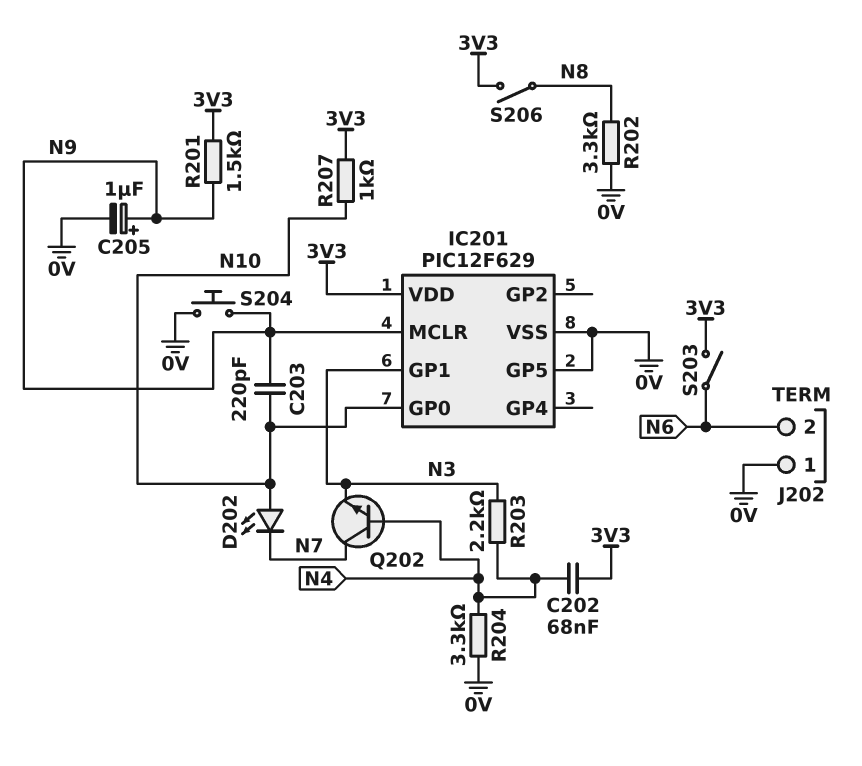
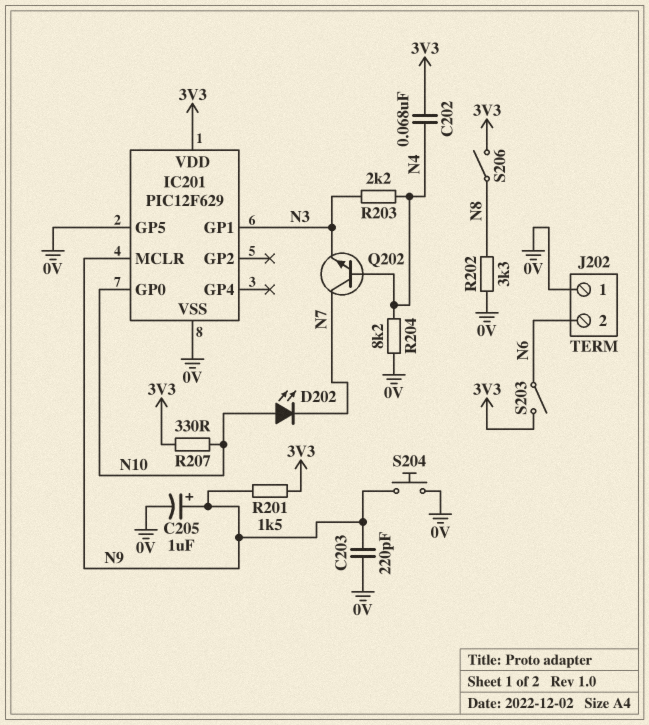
C203: 220pF (N9, N10) -> 220pF (0V, N9)
R204: 3.3k (0V, N4) -> 8.2k (0V, N4)
R207: 1k (3V3, N10) -> 330 (3V3, N10)

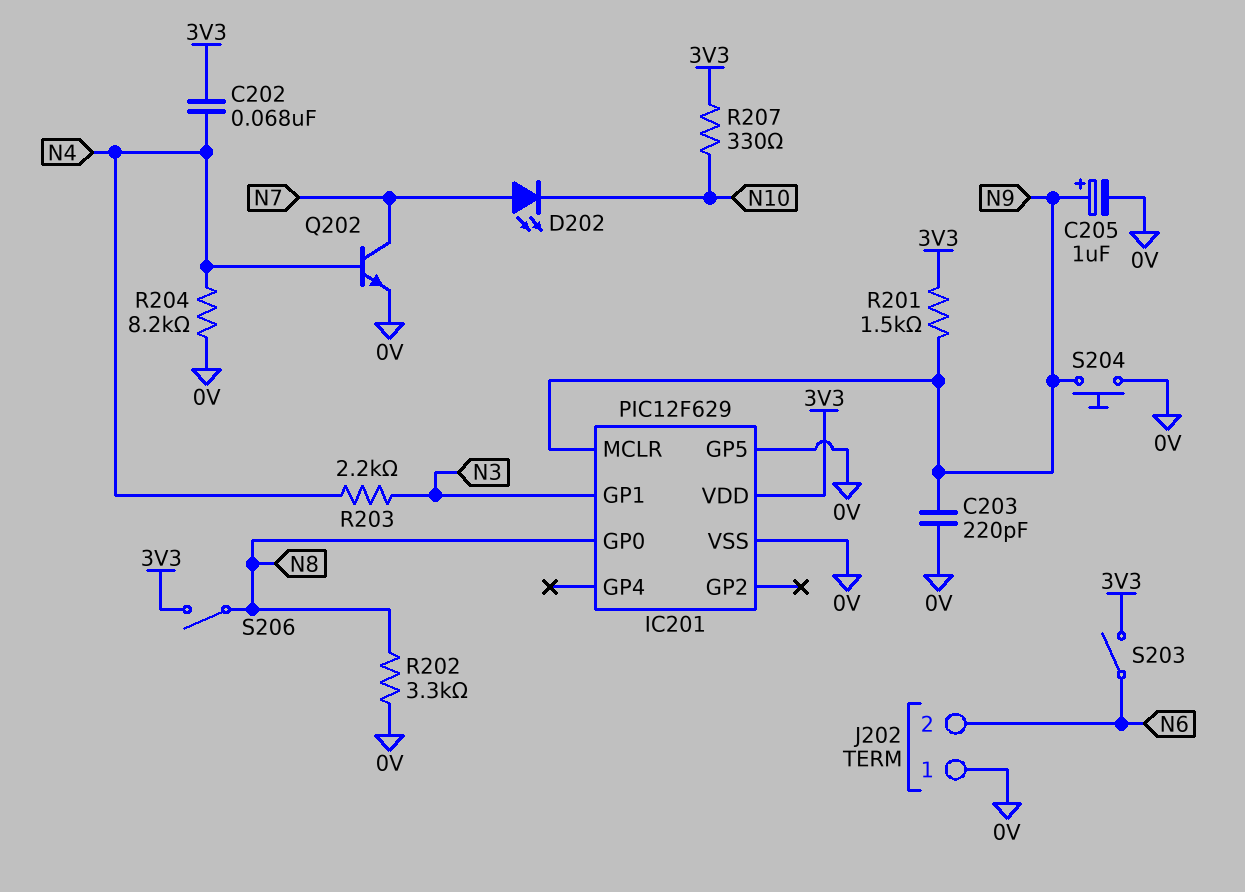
D202: LED (A N10, K N7) -> LED (A N7, K N10)
IC201 pin GP0: N10 -> N8
Q202: NPN (B N4, C N7, E N3) -> NPN (B N4, C N7, E 0V)

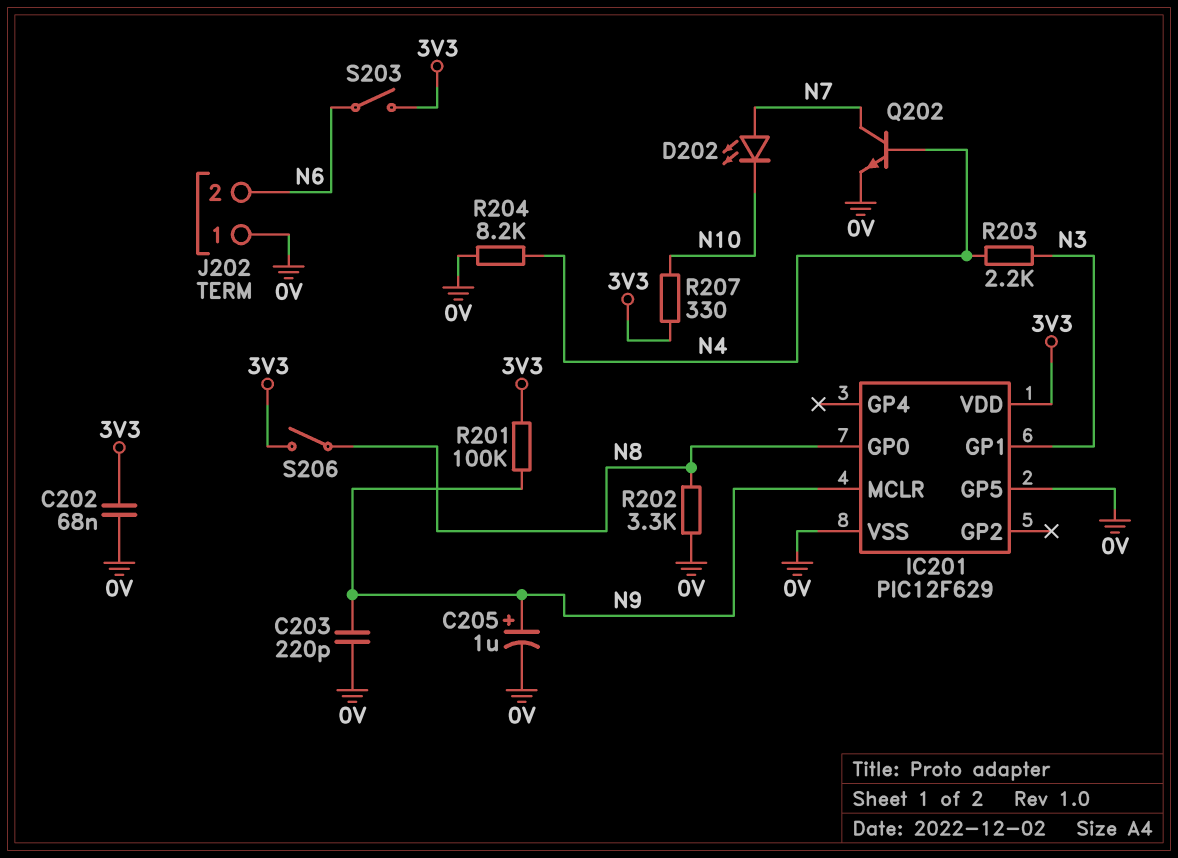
C202: 68nF (3V3, N4) -> 68nF (0V, 3V3)
R201: 1.5k (3V3, N9) -> 100k (3V3, N9)
S204: button (0V, N9) -> none

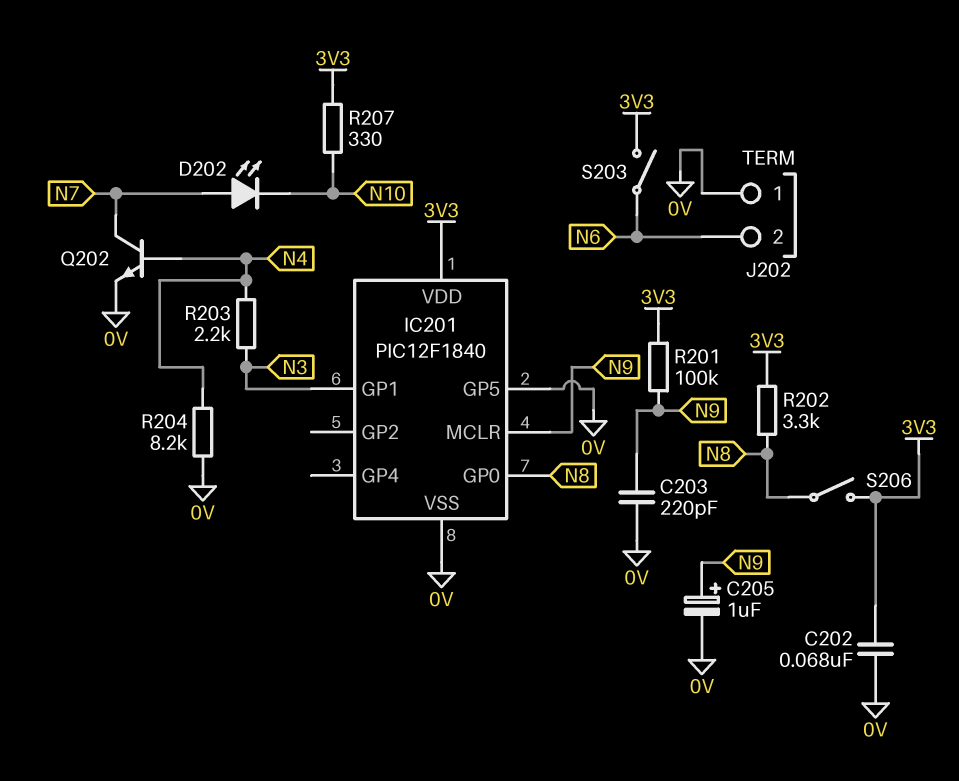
IC201: PIC12F629 -> PIC12F1840
R202: 3.3k (0V, N8) -> 3.3k (3V3, N8)

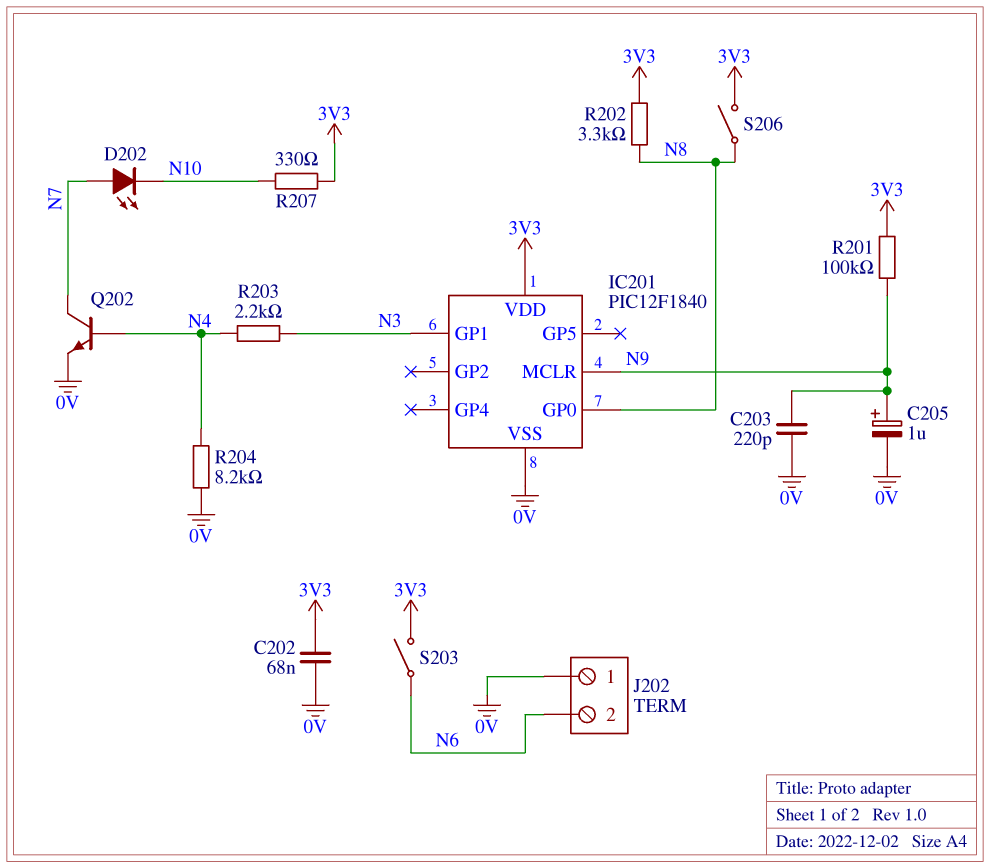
IC201 pin GP5: 0V -> none

